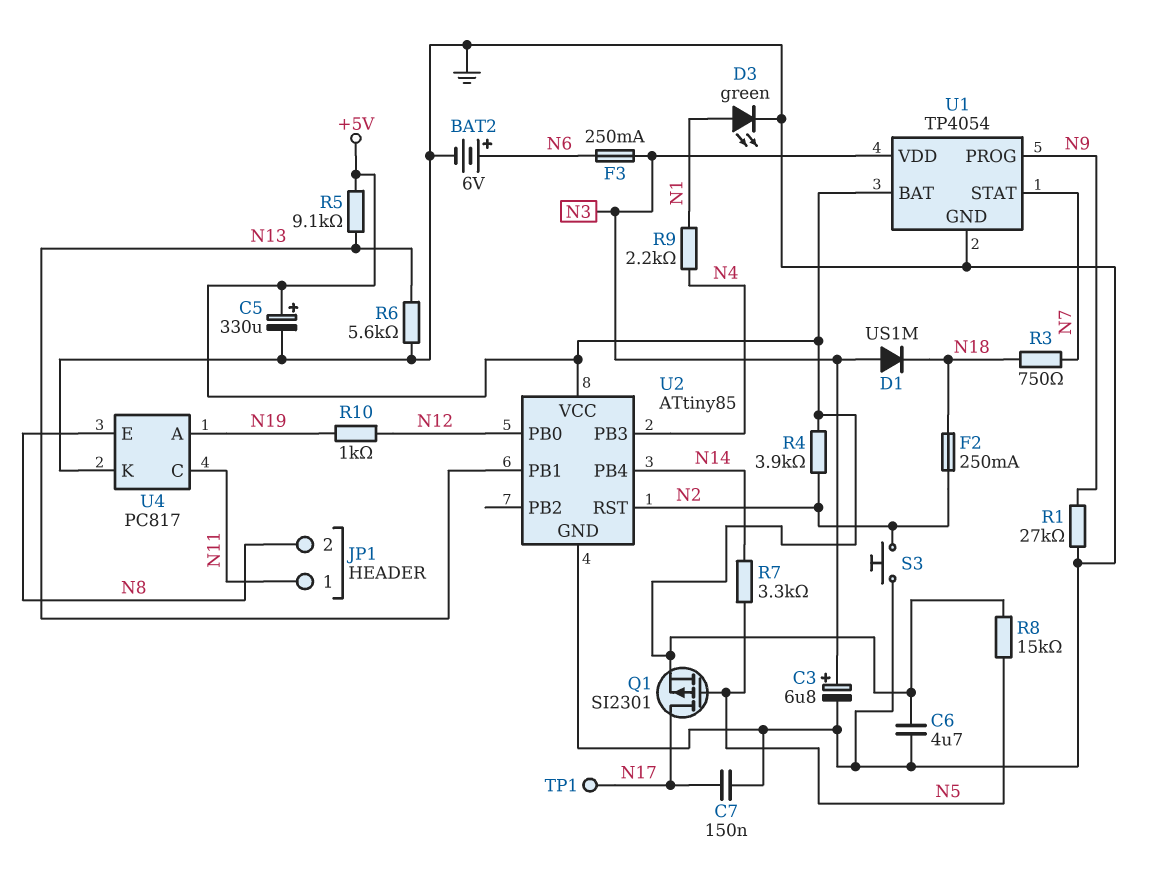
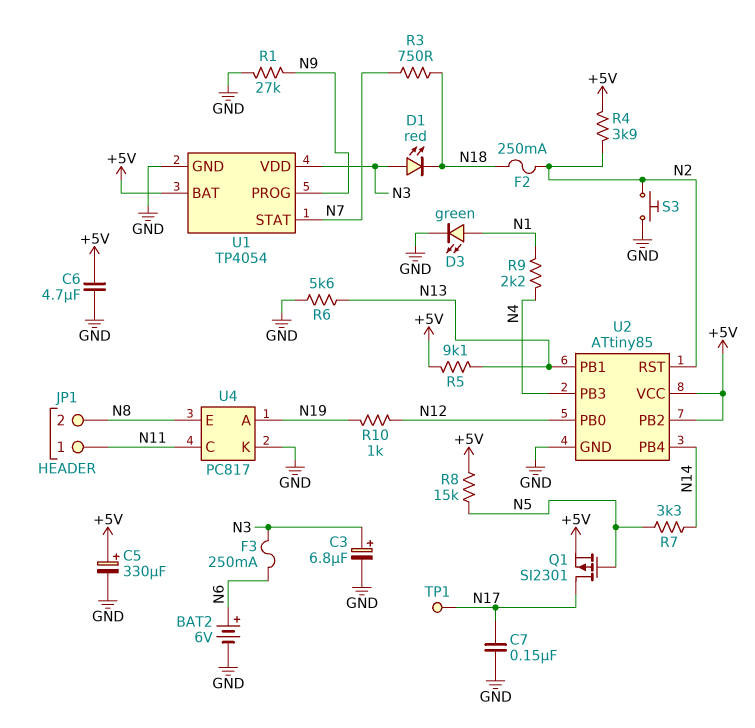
D1: diode US1M (A N3, K N18) -> LED red (A N3, K N18)
U2 pin PB2: none -> +5V

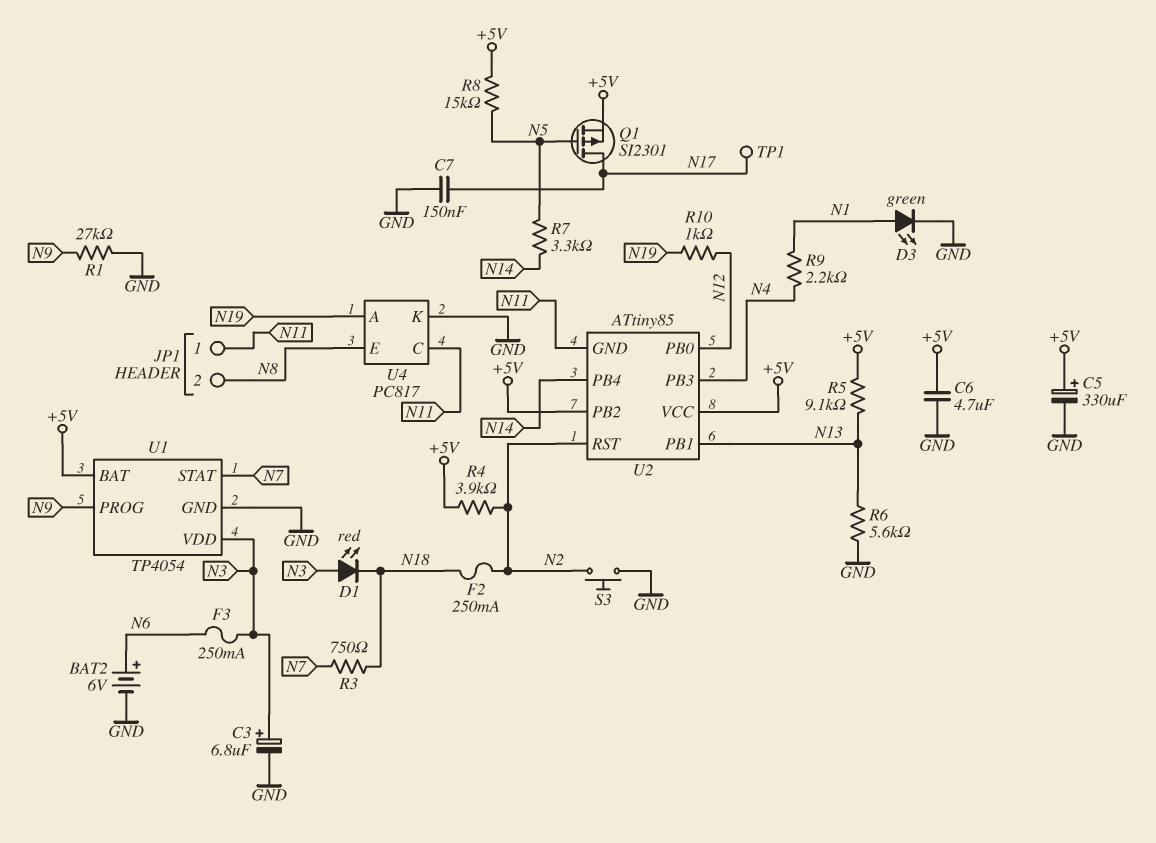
U2 pin GND: GND -> N11

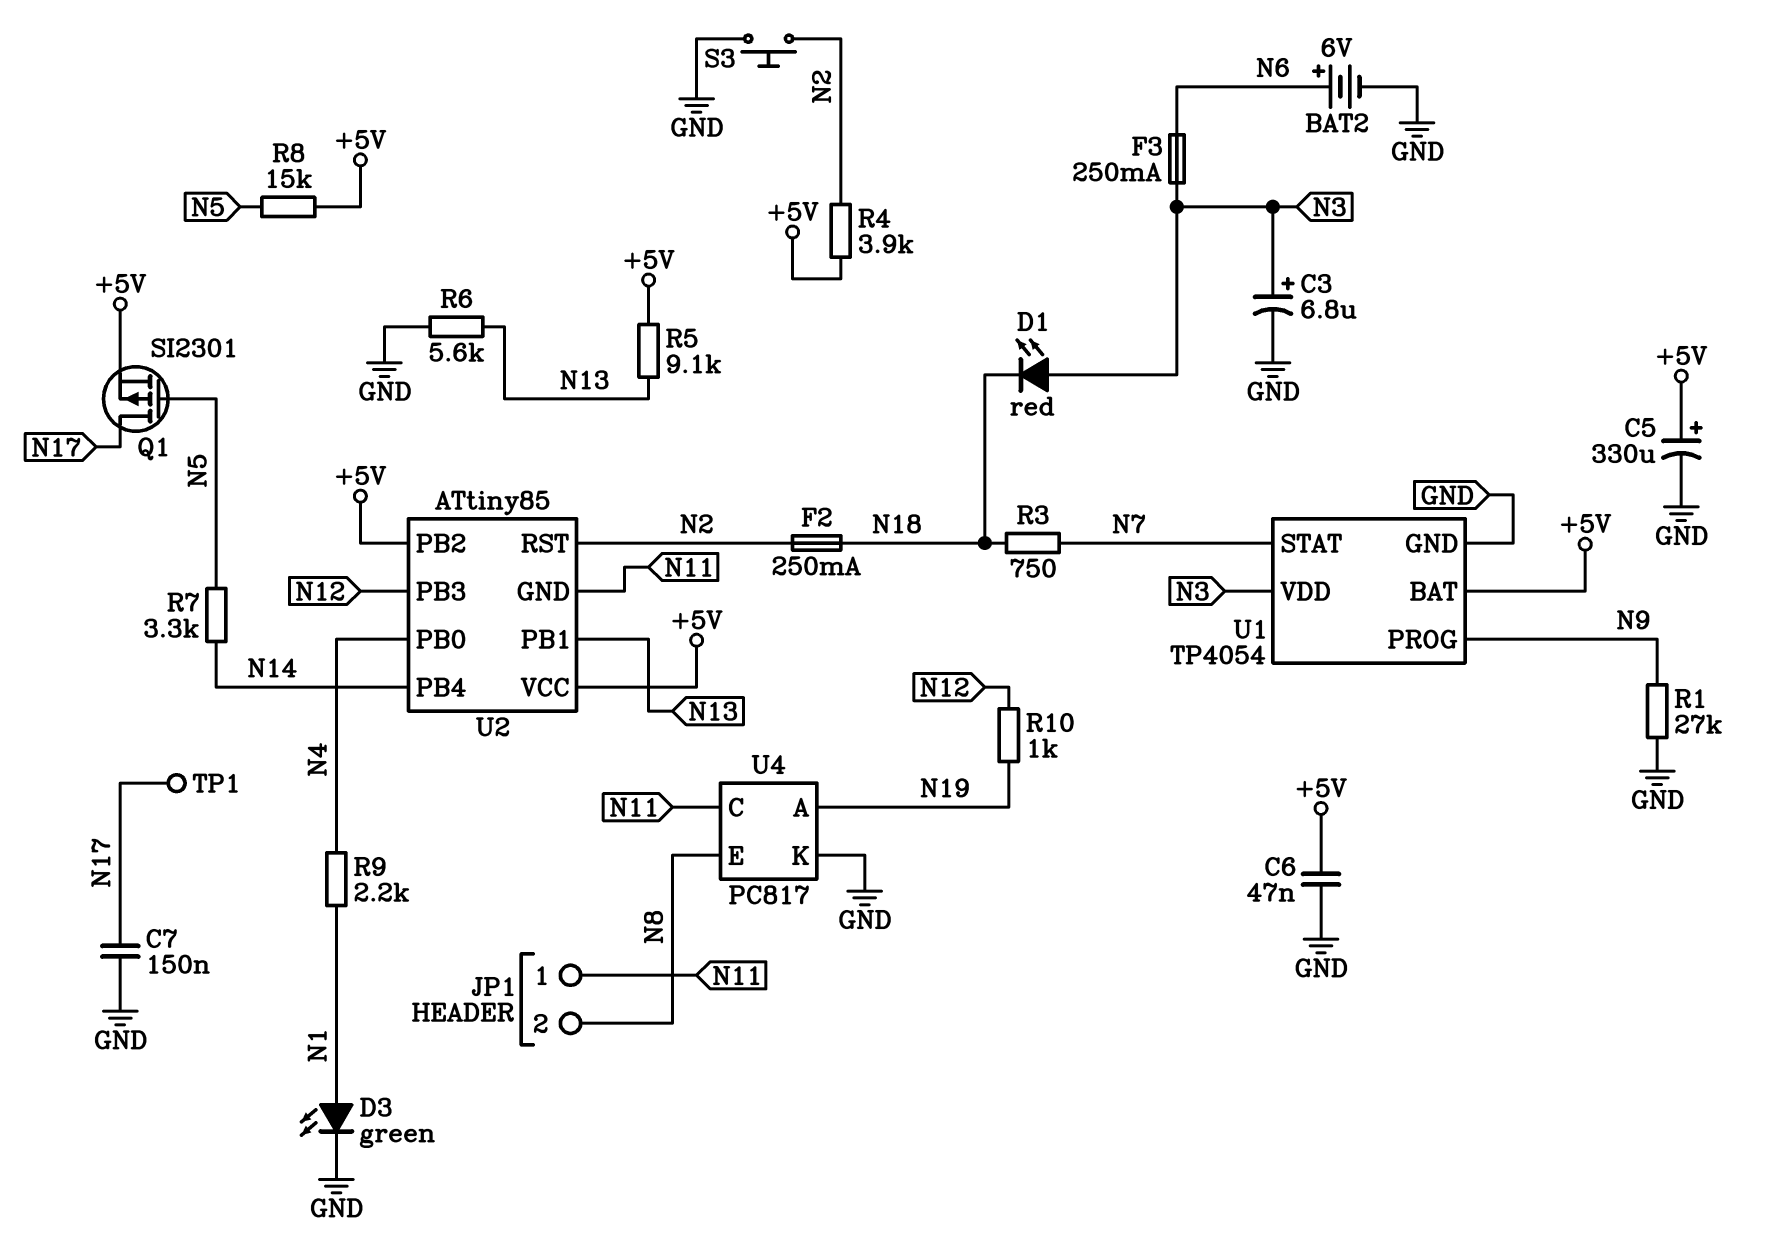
C6: 4.7uF (+5V, GND) -> 47nF (+5V, GND)
U2 pin PB0: N12 -> N4
U2 pin PB3: N4 -> N12

